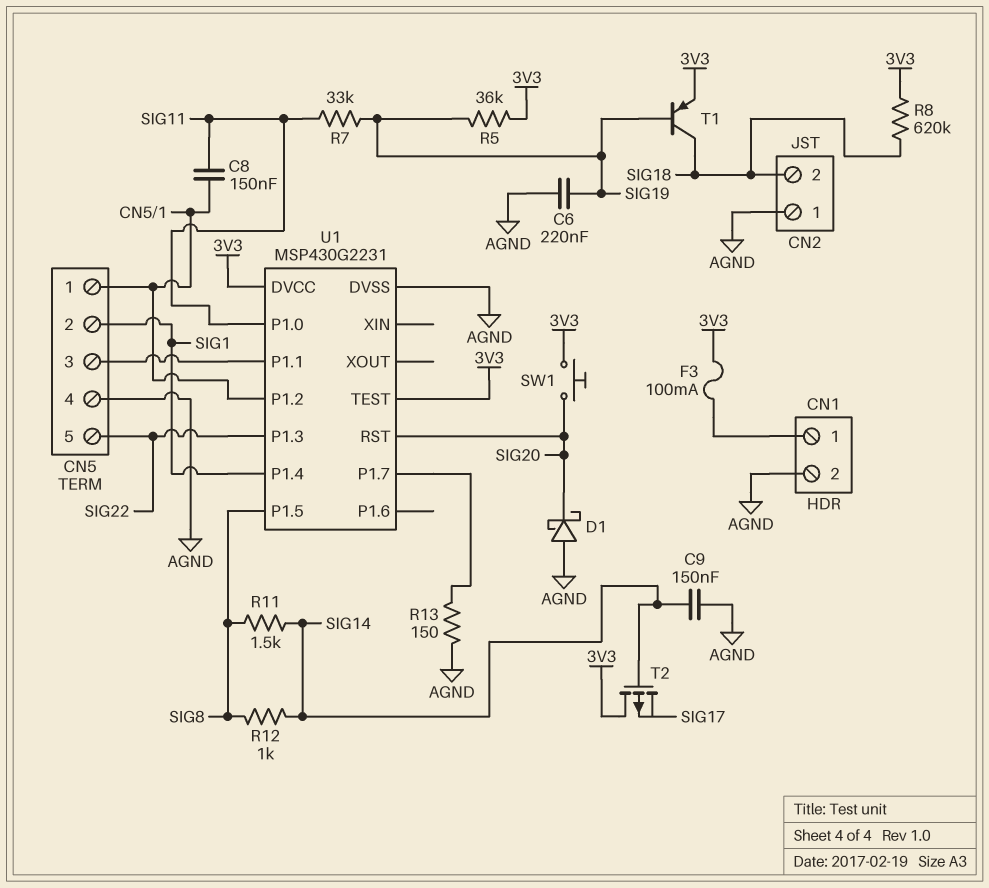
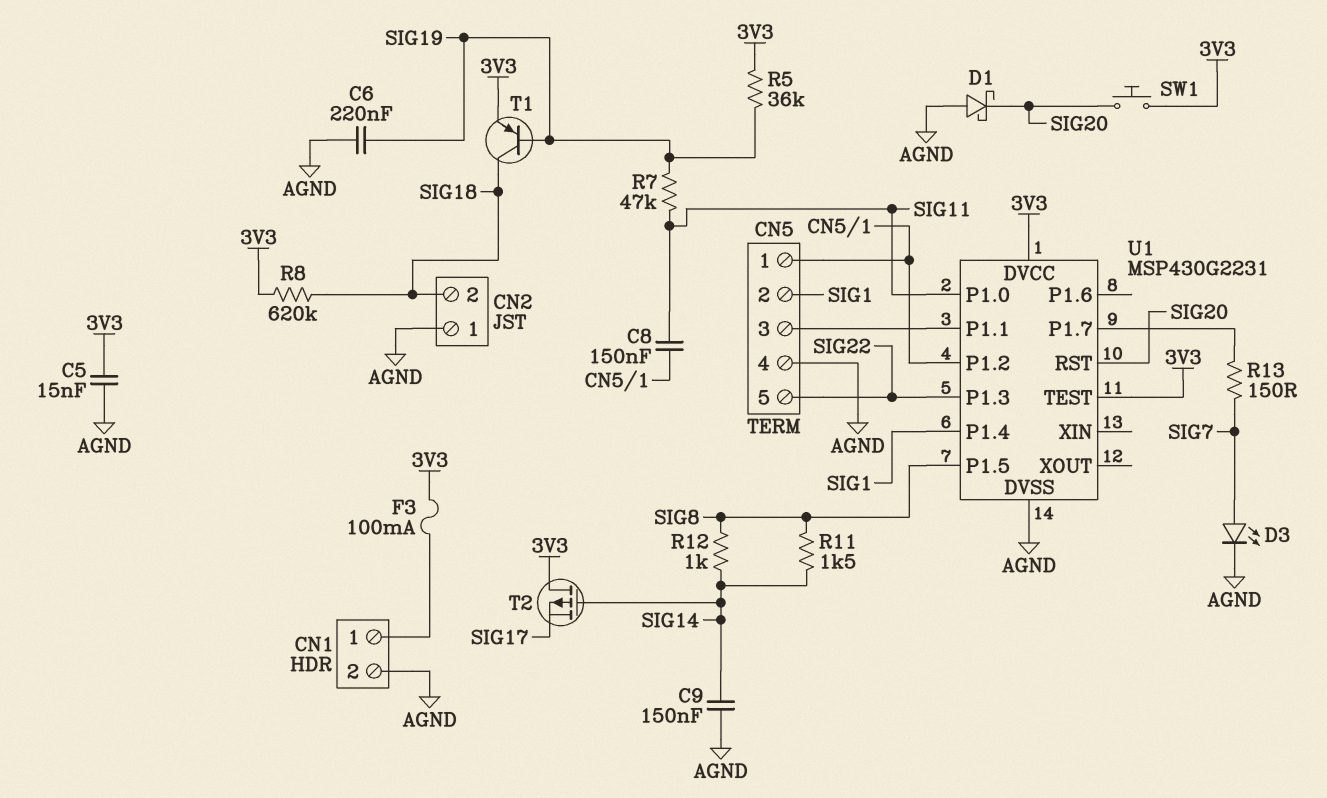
C5: none -> 15nF (3V3, AGND)
D3: none -> LED (A SIG7, K AGND)
R7: 33k (SIG11, SIG19) -> 47k (SIG11, SIG19)
R13: 150 (AGND, U1/P1.7) -> 150 (SIG7, U1/P1.7)

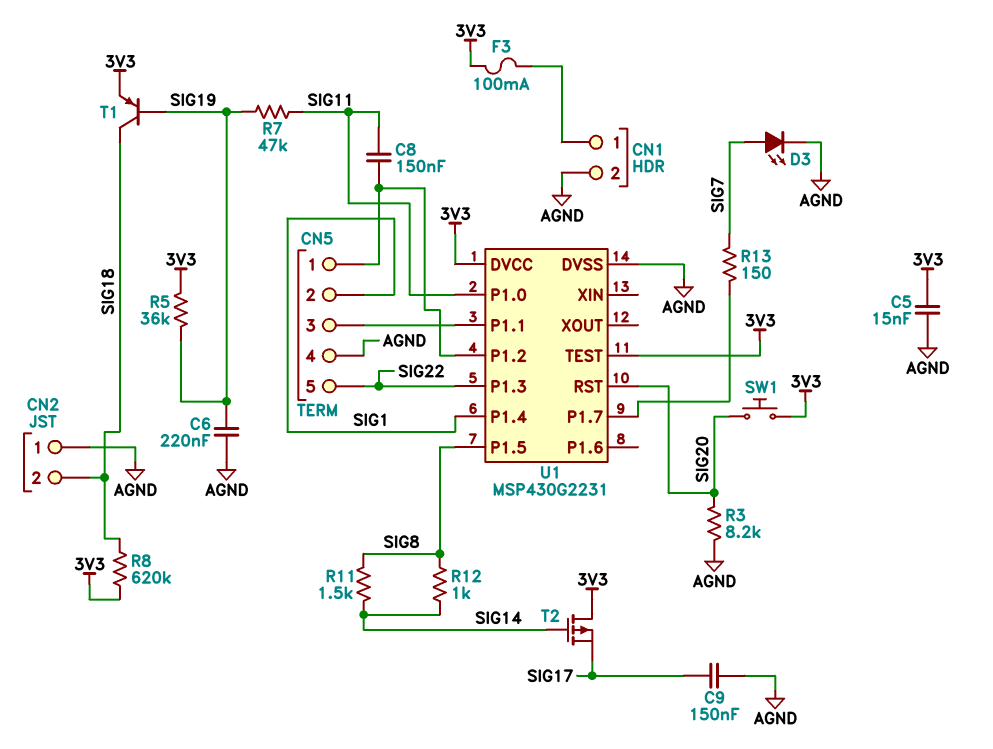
C9: 150nF (AGND, SIG14) -> 150nF (AGND, SIG17)
D1: schottky (A AGND, K SIG20) -> none
R3: none -> 8.2k (AGND, SIG20)

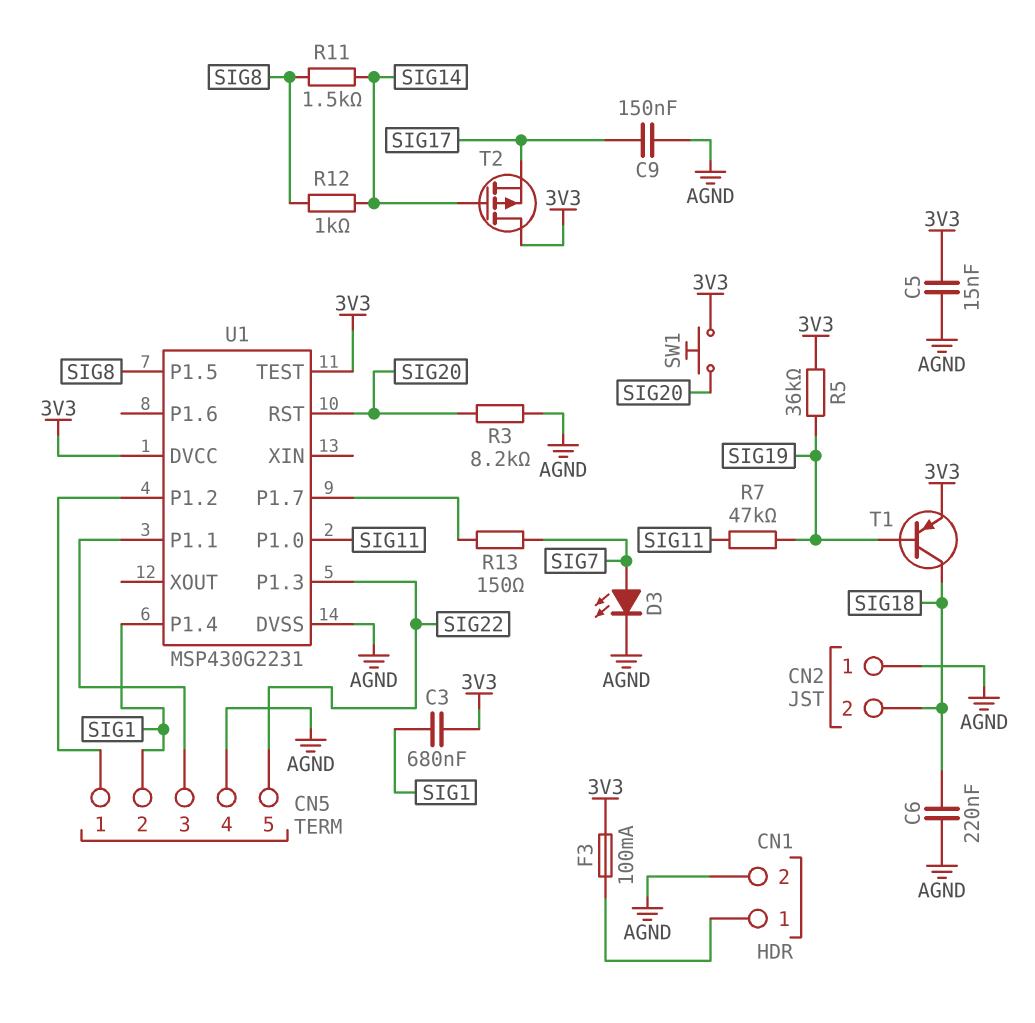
C3: none -> 680nF (3V3, SIG1)
C6: 220nF (AGND, SIG19) -> 220nF (AGND, SIG18)
C8: 150nF (CN5/1, SIG11) -> none
R8: 620k (3V3, SIG18) -> none

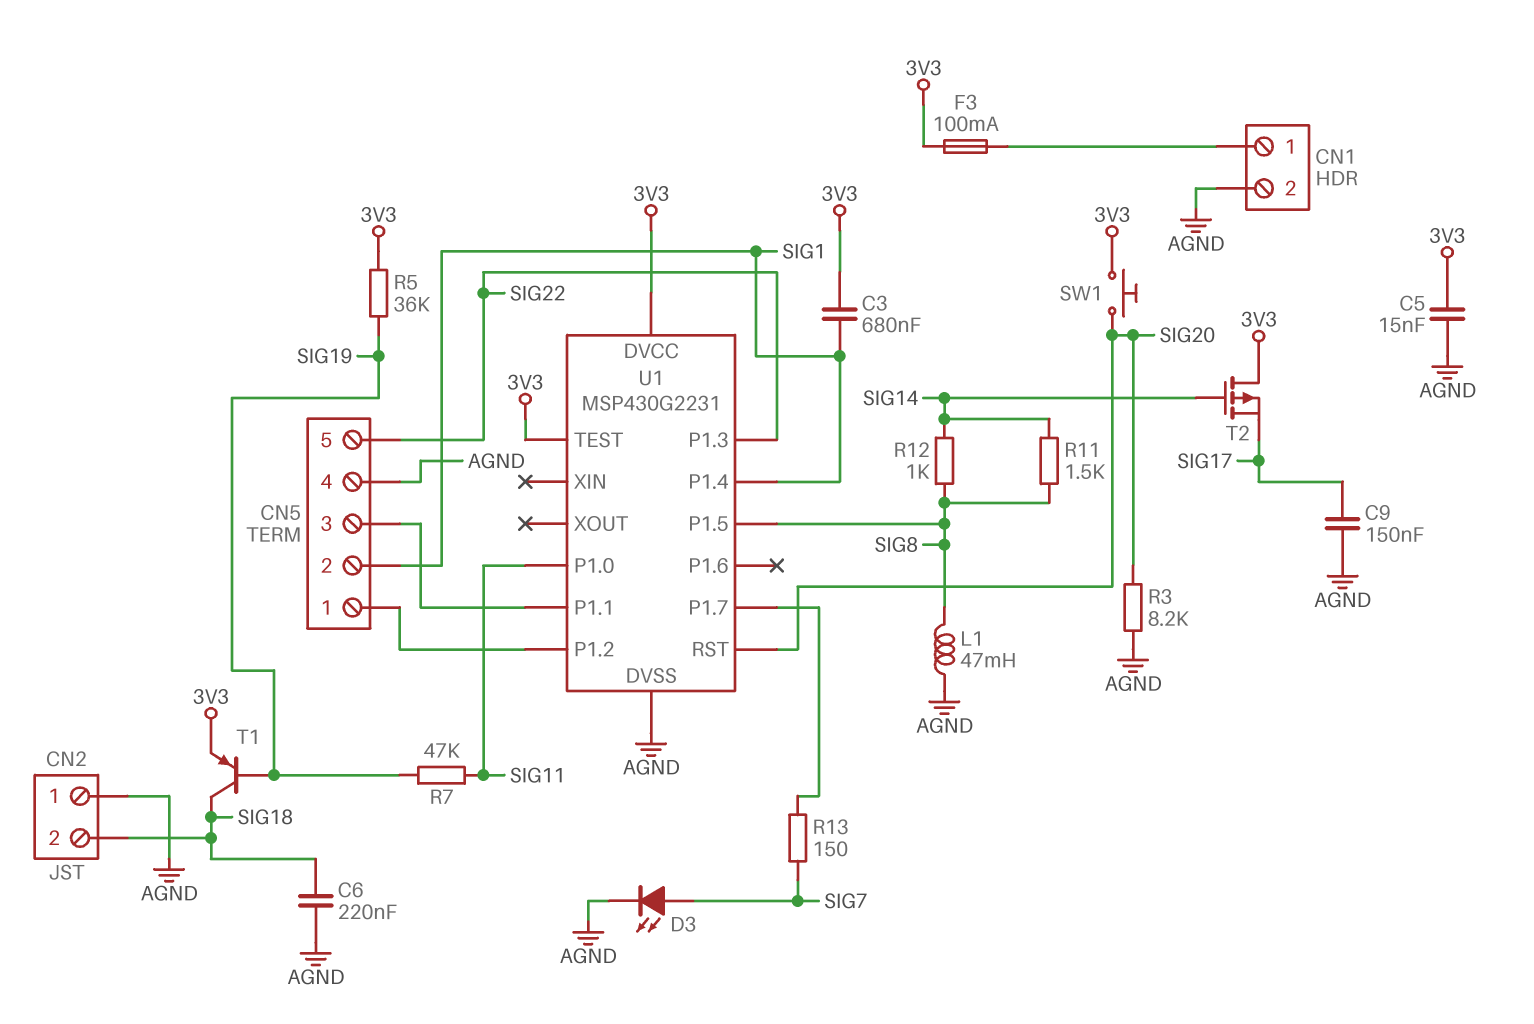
L1: none -> 47mH (AGND, SIG8)

